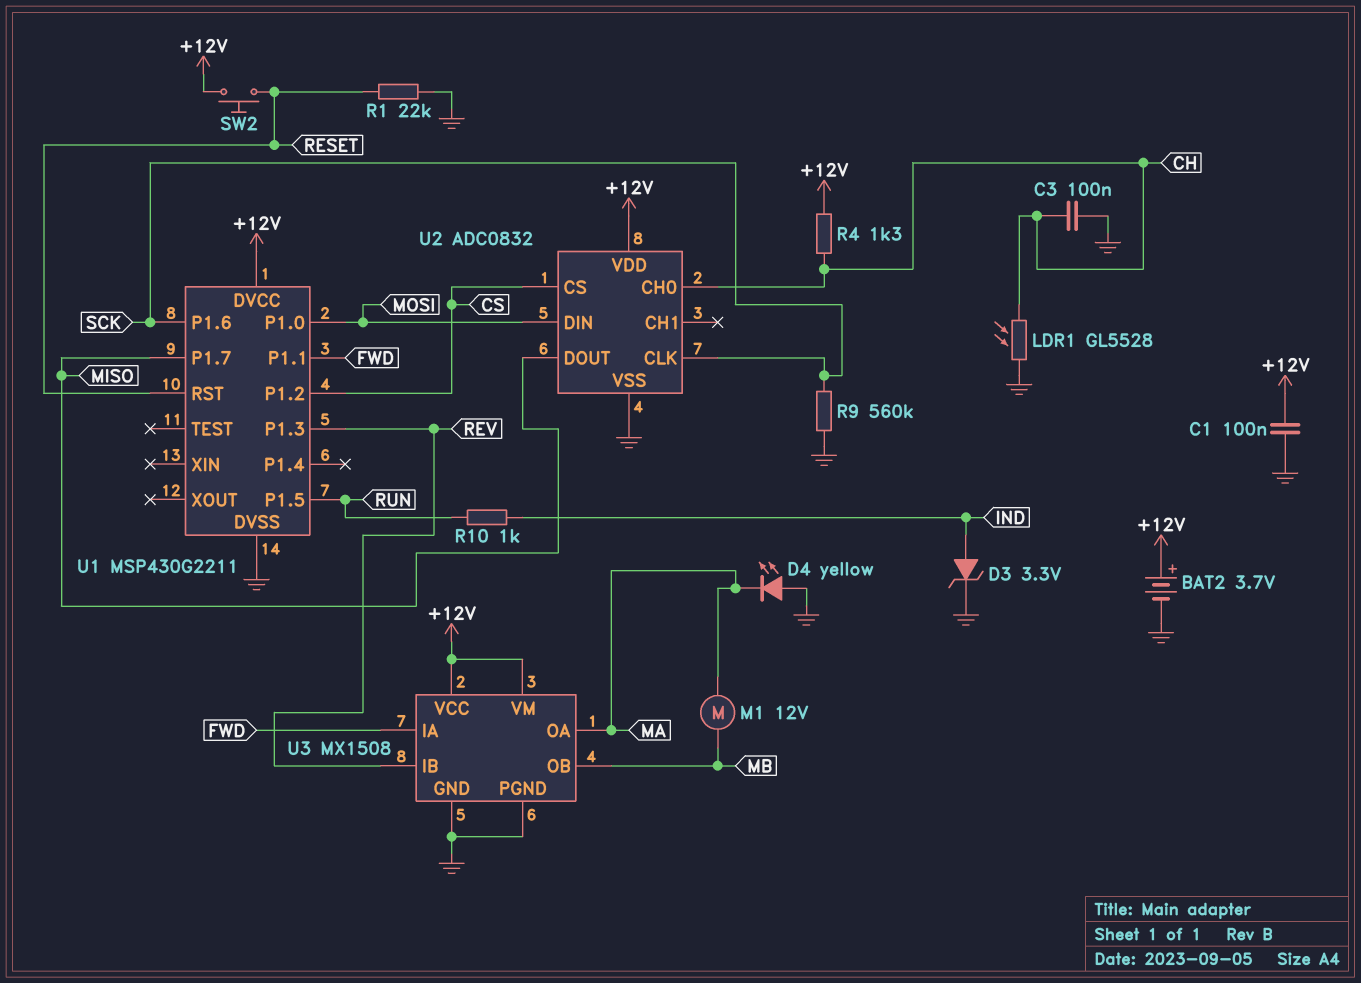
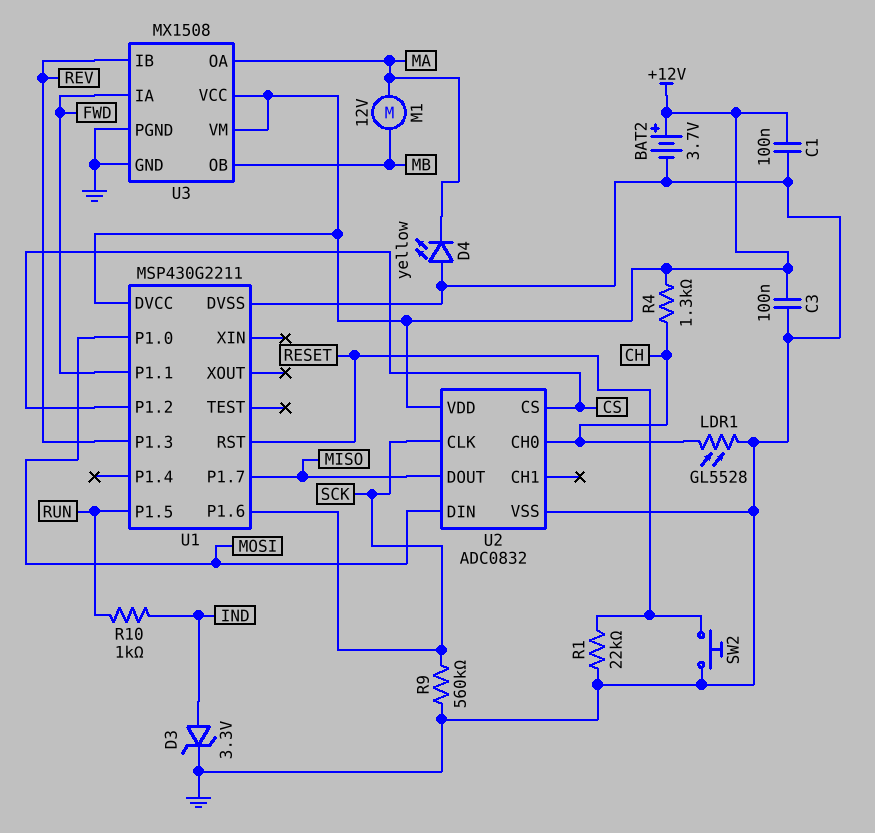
C3: 100nF (CH, GND) -> 100nF (+12V, GND)
SW2: button (+12V, RESET) -> button (GND, RESET)

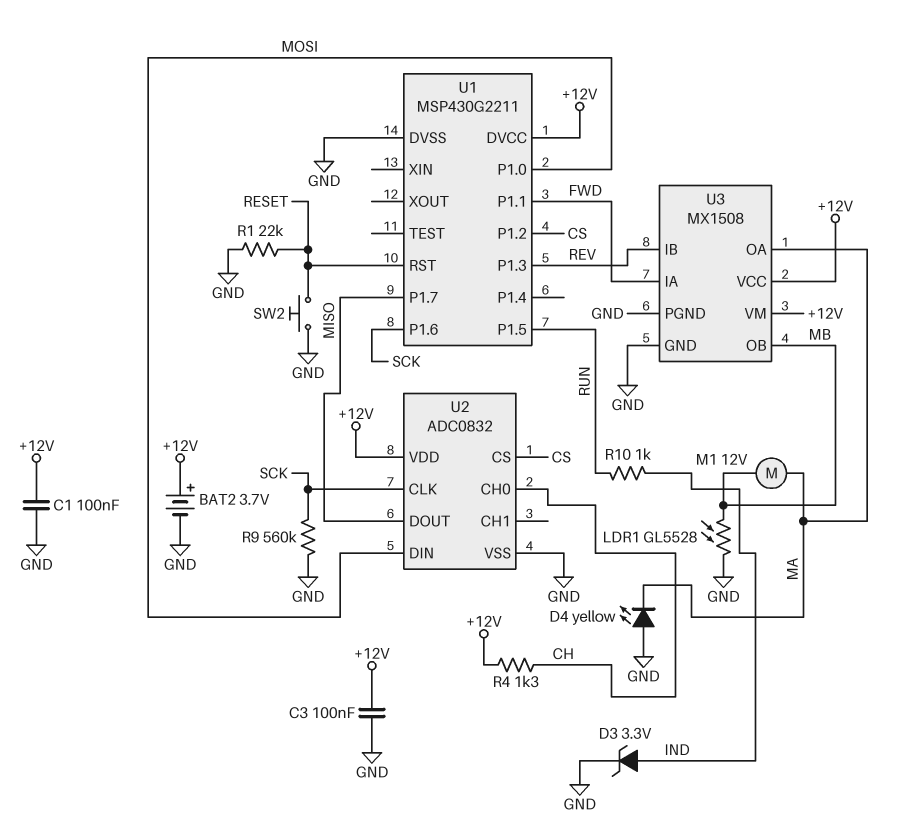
LDR1: GL5528 (CH, GND) -> GL5528 (GND, MB)

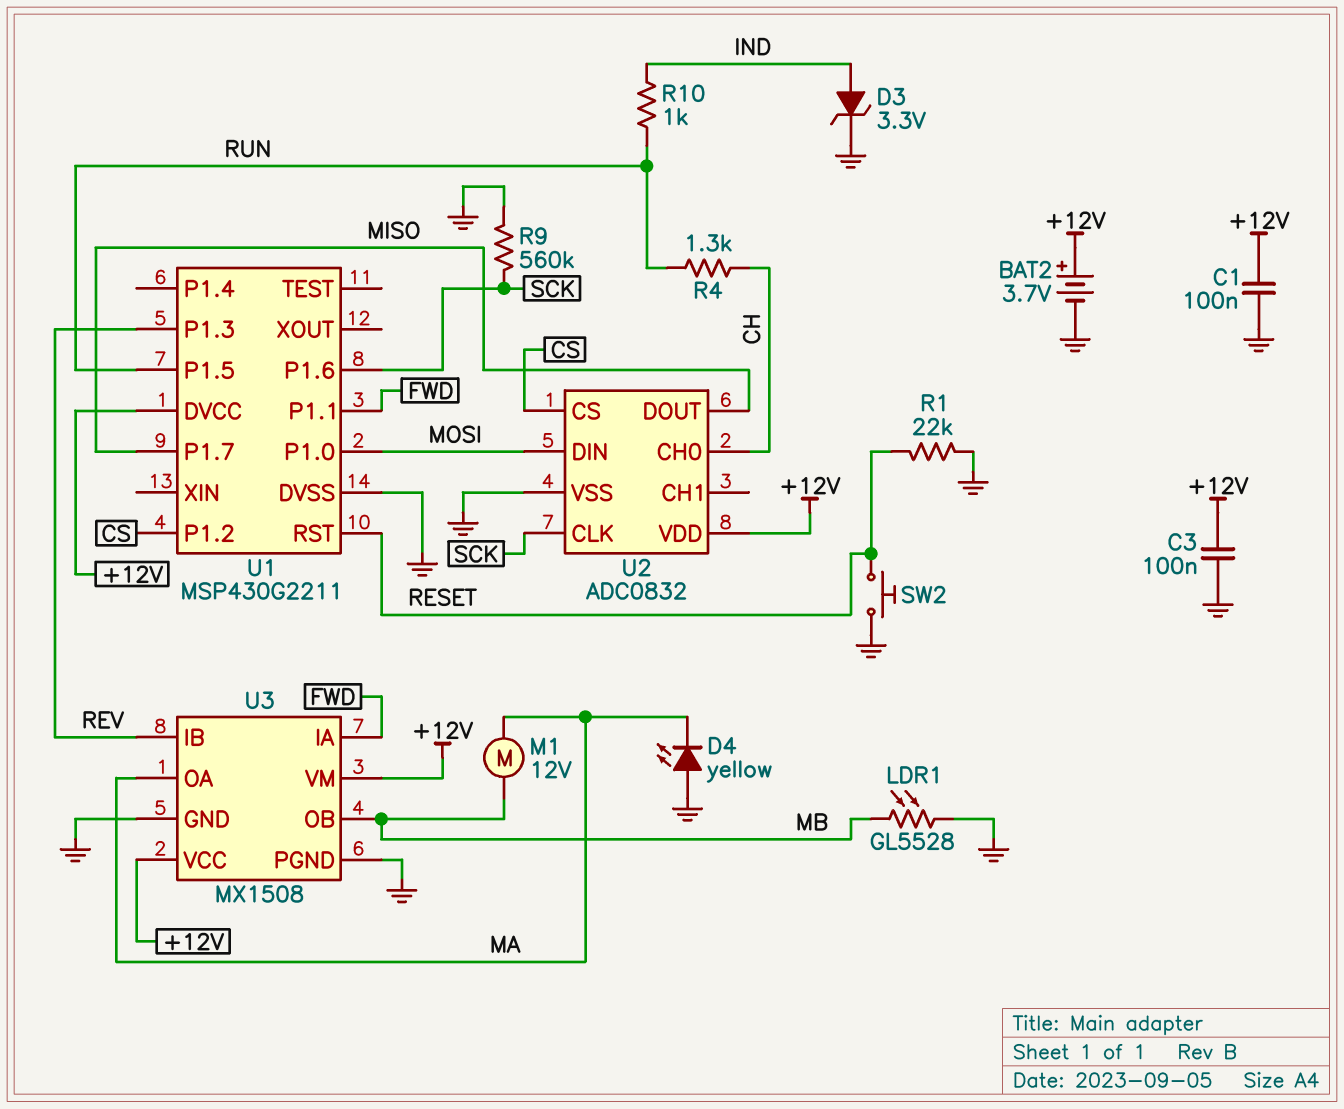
R4: 1.3k (+12V, CH) -> 1.3k (CH, RUN)

